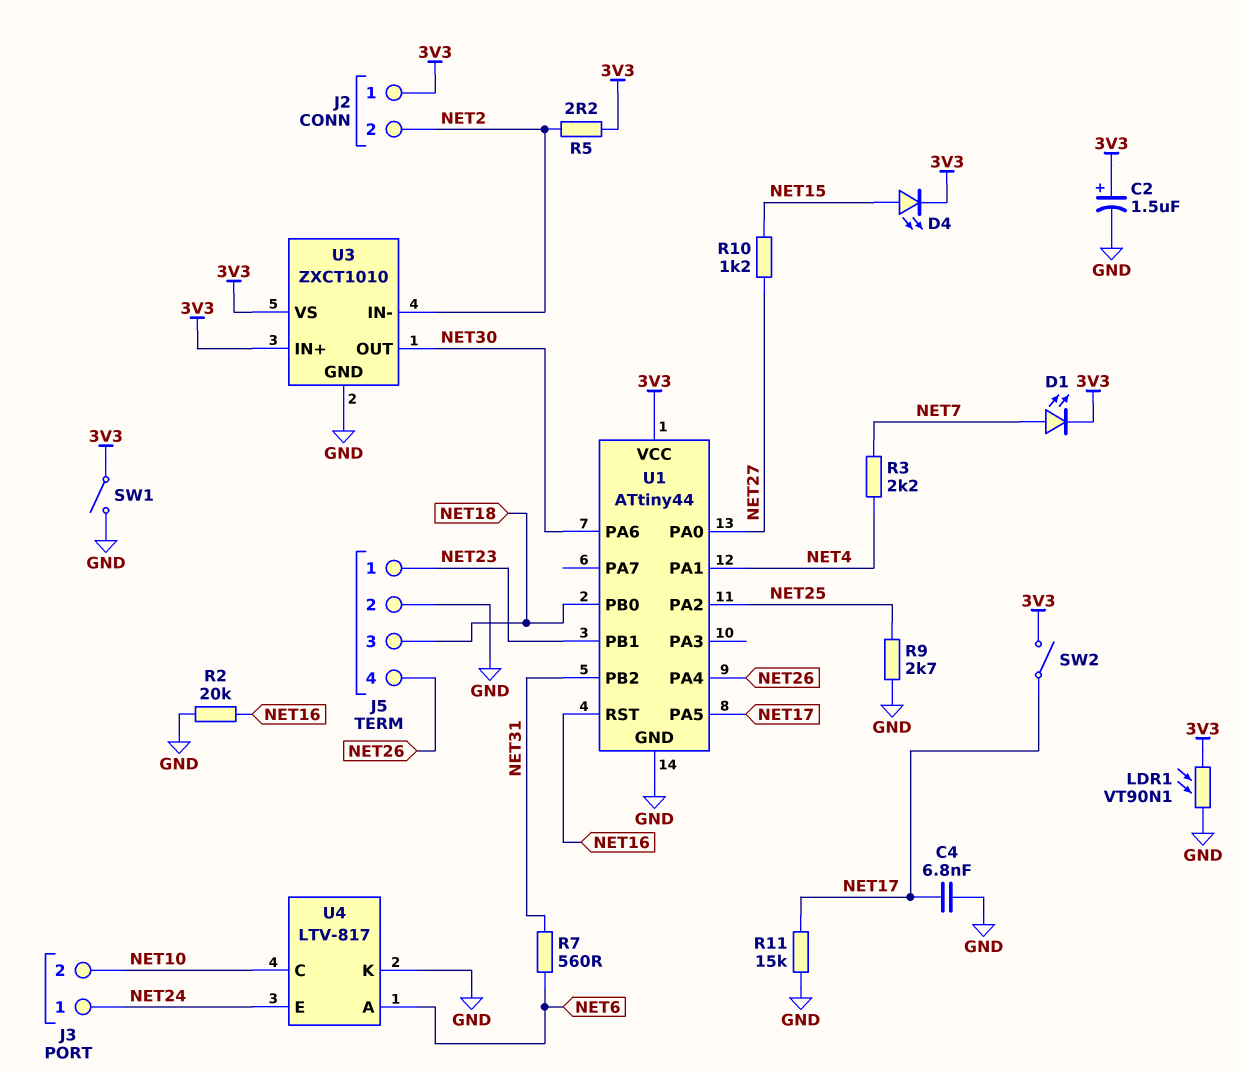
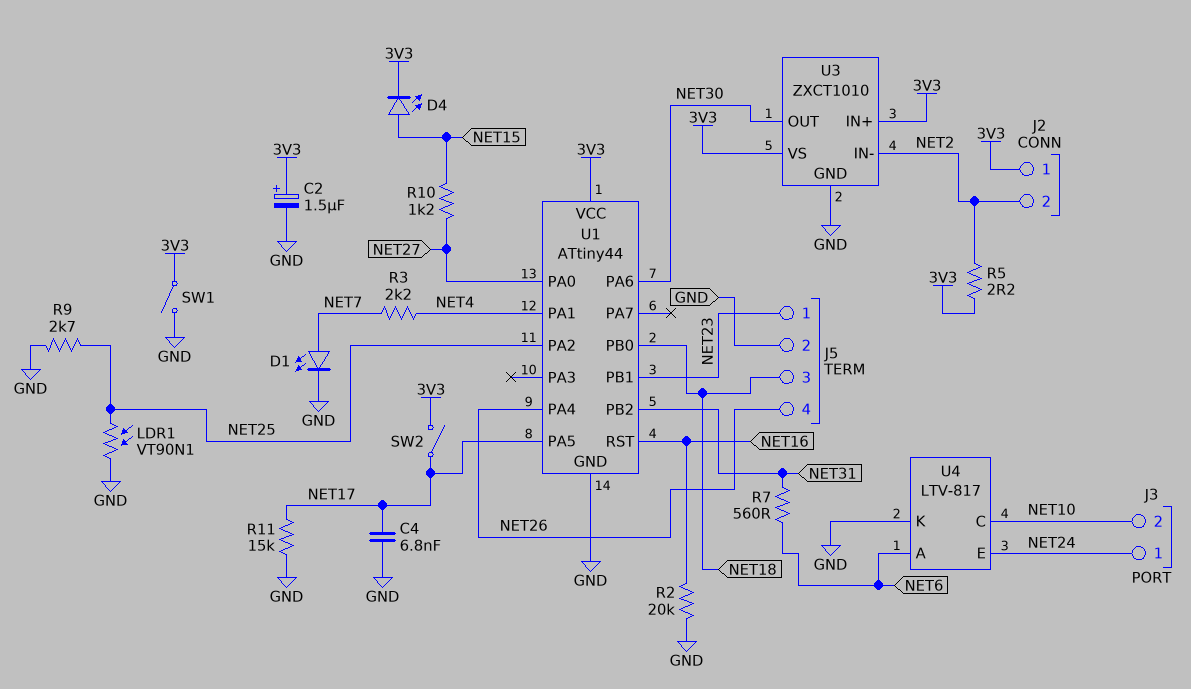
D1: LED (A NET7, K 3V3) -> LED (A NET7, K GND)
LDR1: VT90N1 (3V3, GND) -> VT90N1 (GND, NET25)

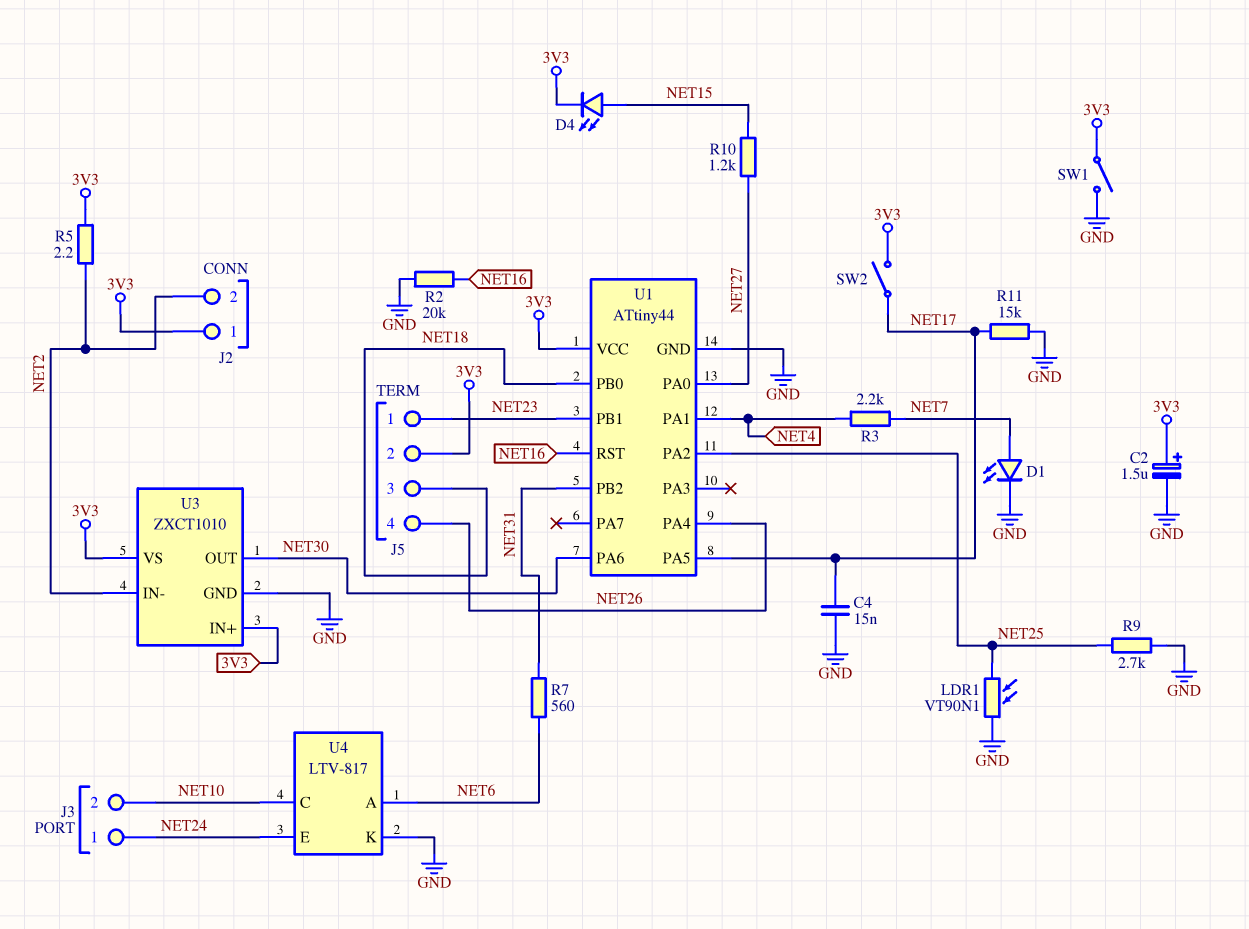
C4: 6.8nF (GND, NET17) -> 15nF (GND, NET17)
J5 pin 2: GND -> 3V3

